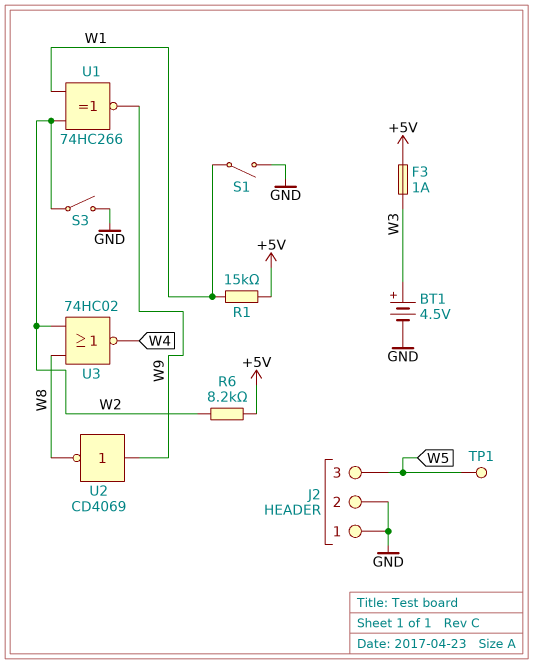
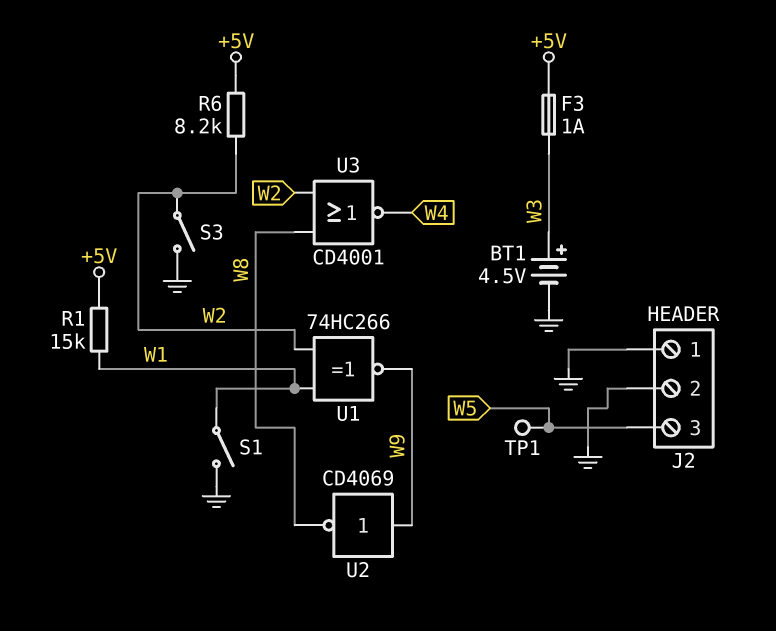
U3: NOR 74HC02 (in W2, in W8, out W4) -> NOR CD4001 (in W2, in W8, out W4)

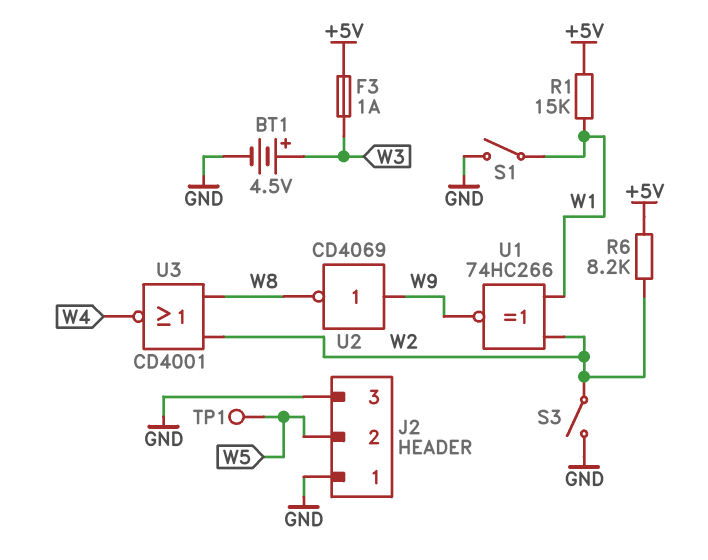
J2 pin 2: GND -> W5
J2 pin 3: W5 -> GND

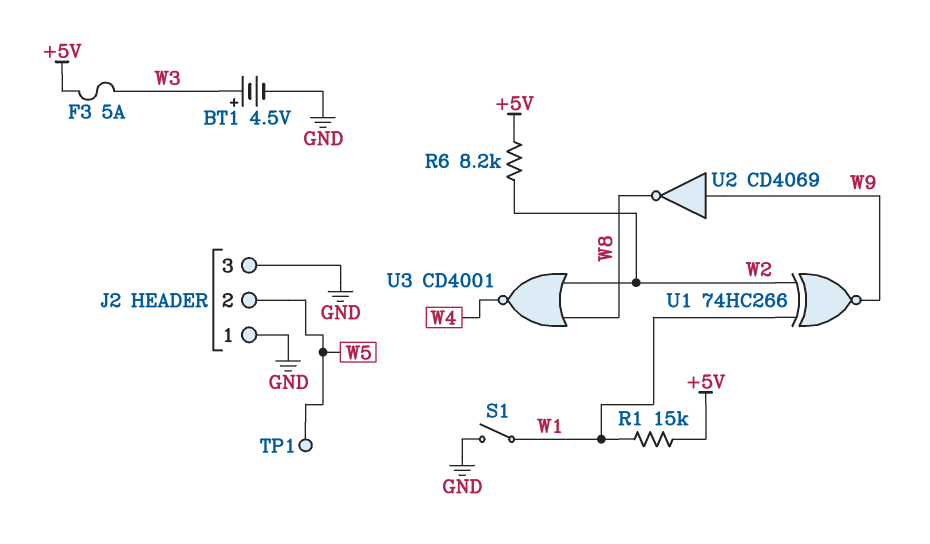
F3: 1A (+5V, W3) -> 5A (+5V, W3)
S3: switch (GND, W2) -> none

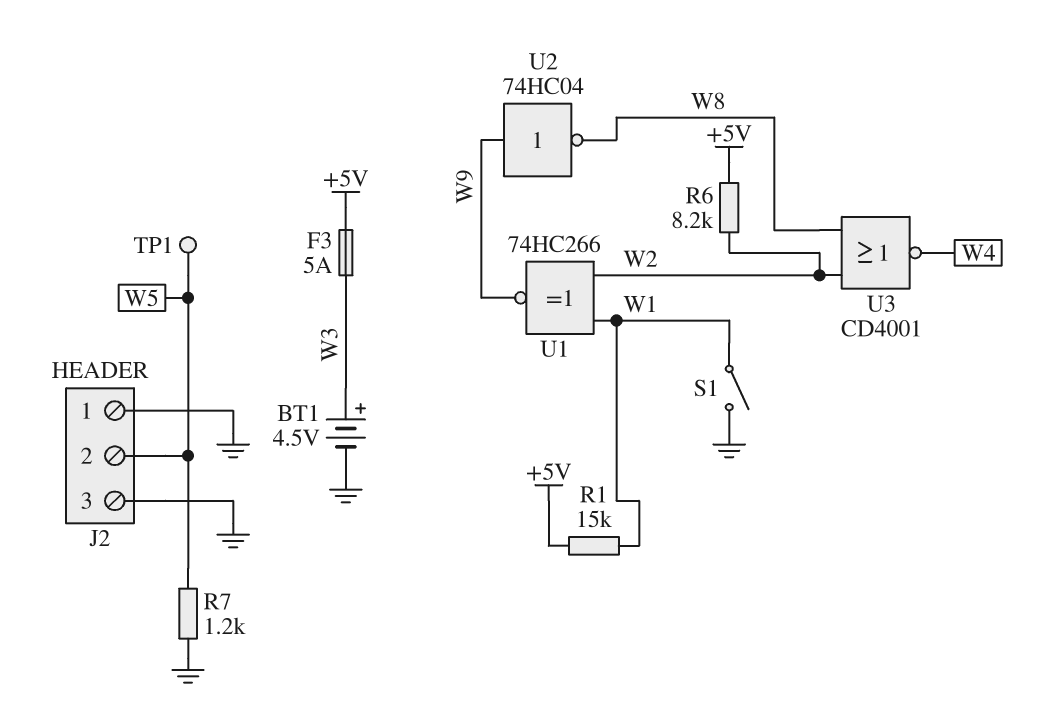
R7: none -> 1.2k (GND, W5)
U2: NOT CD4069 (in W9, out W8) -> NOT 74HC04 (in W9, out W8)

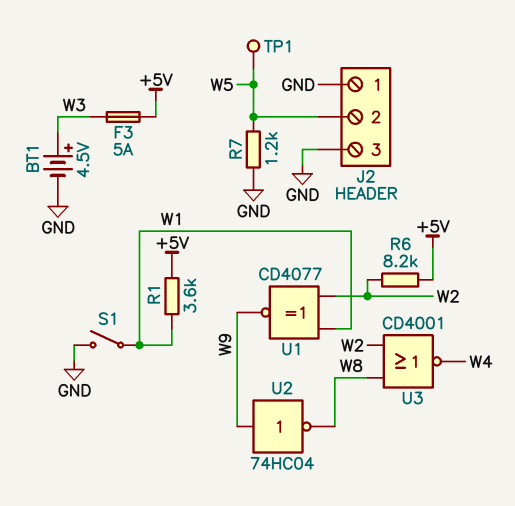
R1: 15k (+5V, W1) -> 3.6k (+5V, W1)
U1: XNOR 74HC266 (in W1, in W2, out W9) -> XNOR CD4077 (in W1, in W2, out W9)

